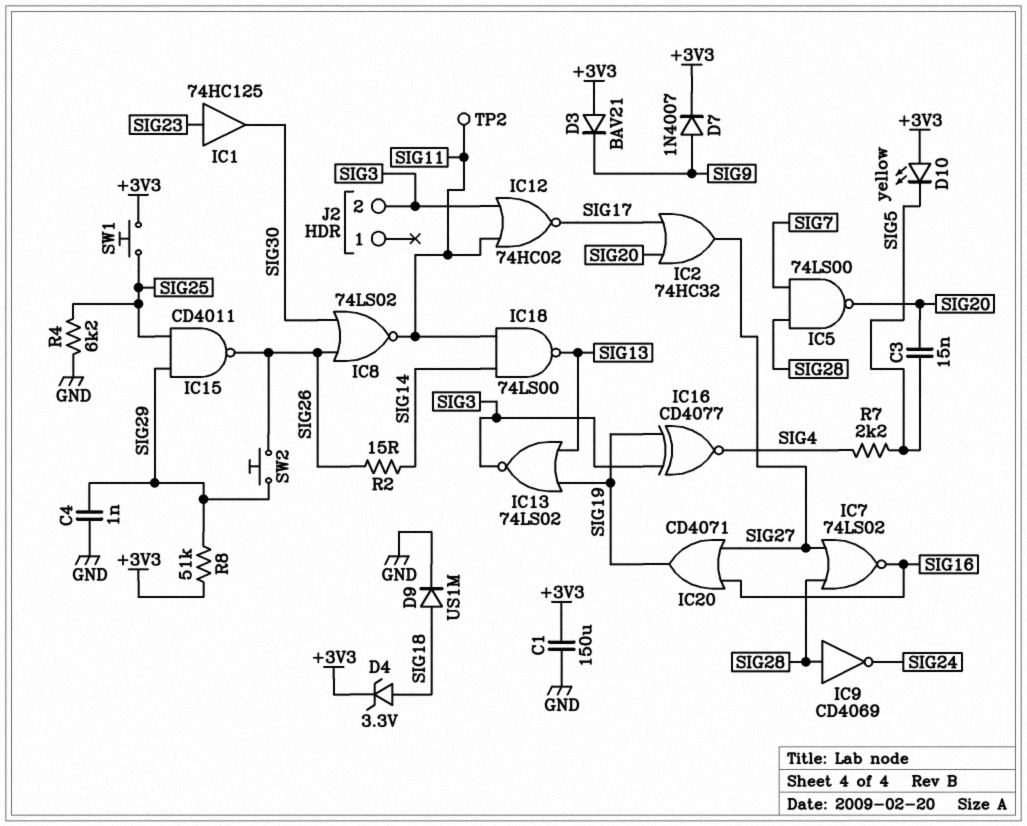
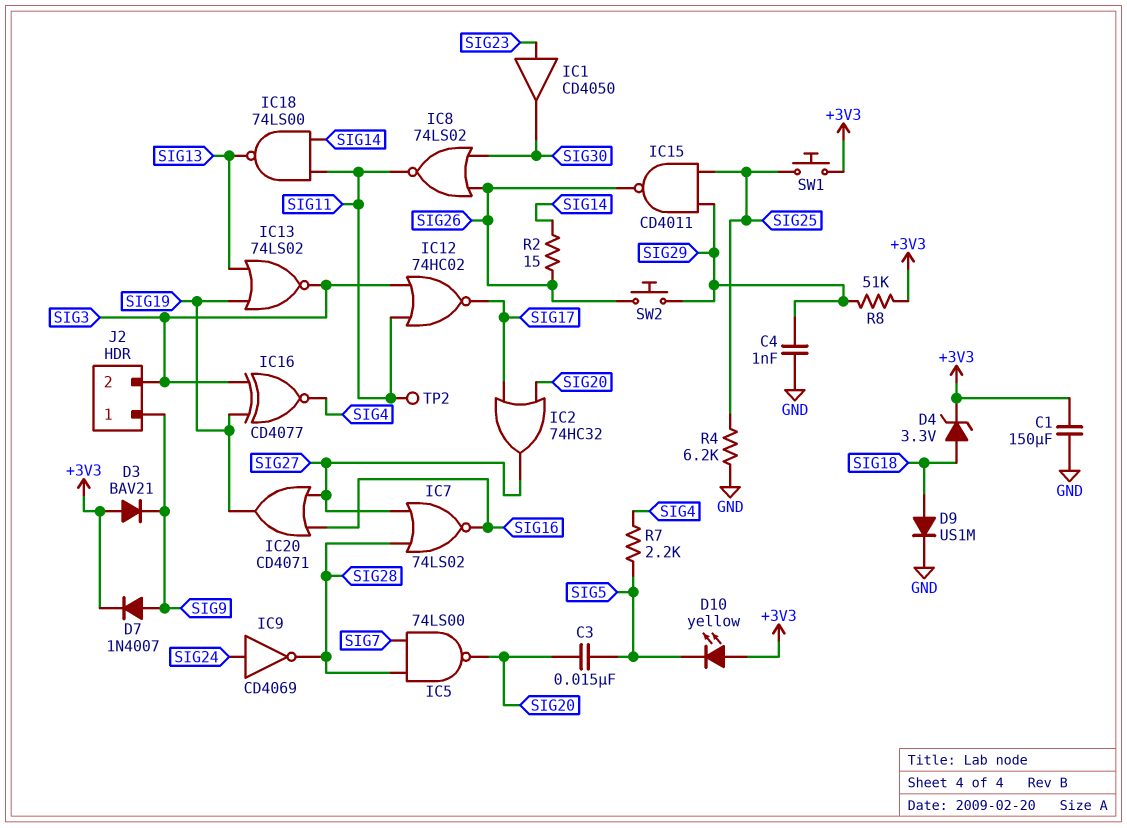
IC1: buffer 74HC125 (in SIG23, out SIG30) -> buffer CD4050 (in SIG23, out SIG30)
IC9: NOT CD4069 (in SIG28, out SIG24) -> NOT CD4069 (in SIG24, out SIG28)
J2 pin 1: none -> SIG9

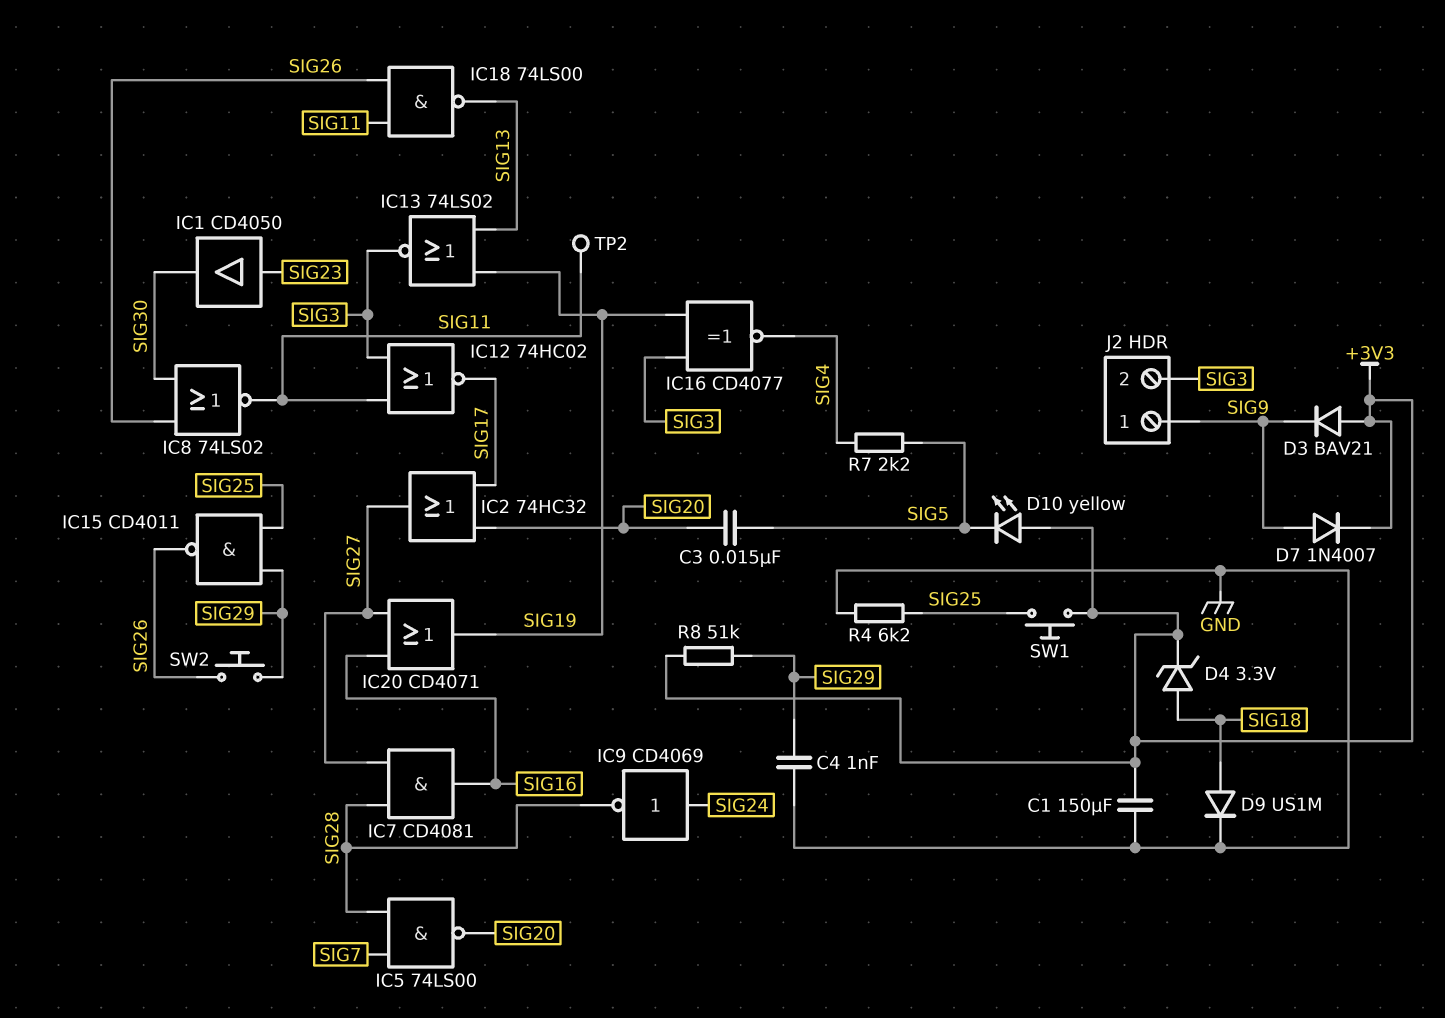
IC7: NOR 74LS02 (in SIG27, in SIG28, out SIG16) -> AND CD4081 (in SIG27, in SIG28, out SIG16)
IC18: NAND 74LS00 (in SIG11, in SIG14, out SIG13) -> NAND 74LS00 (in SIG11, in SIG26, out SIG13)
R2: 15 (SIG14, SIG26) -> none

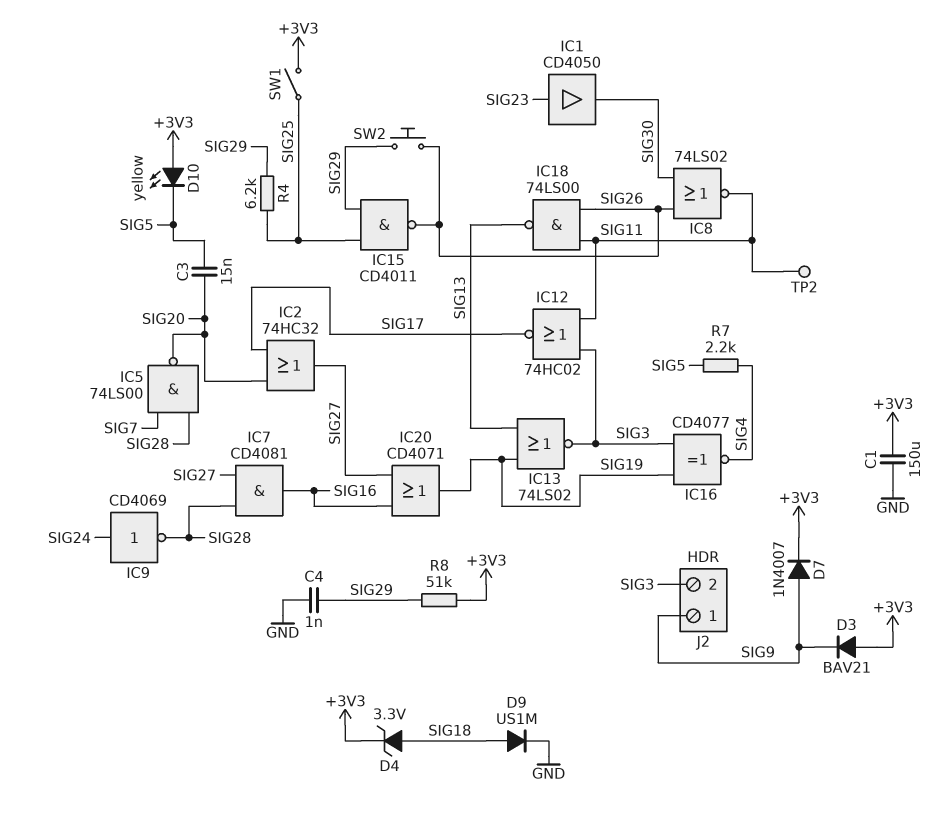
R4: 6.2k (GND, SIG25) -> 6.2k (SIG25, SIG29)
SW1: button (+3V3, SIG25) -> switch (+3V3, SIG25)

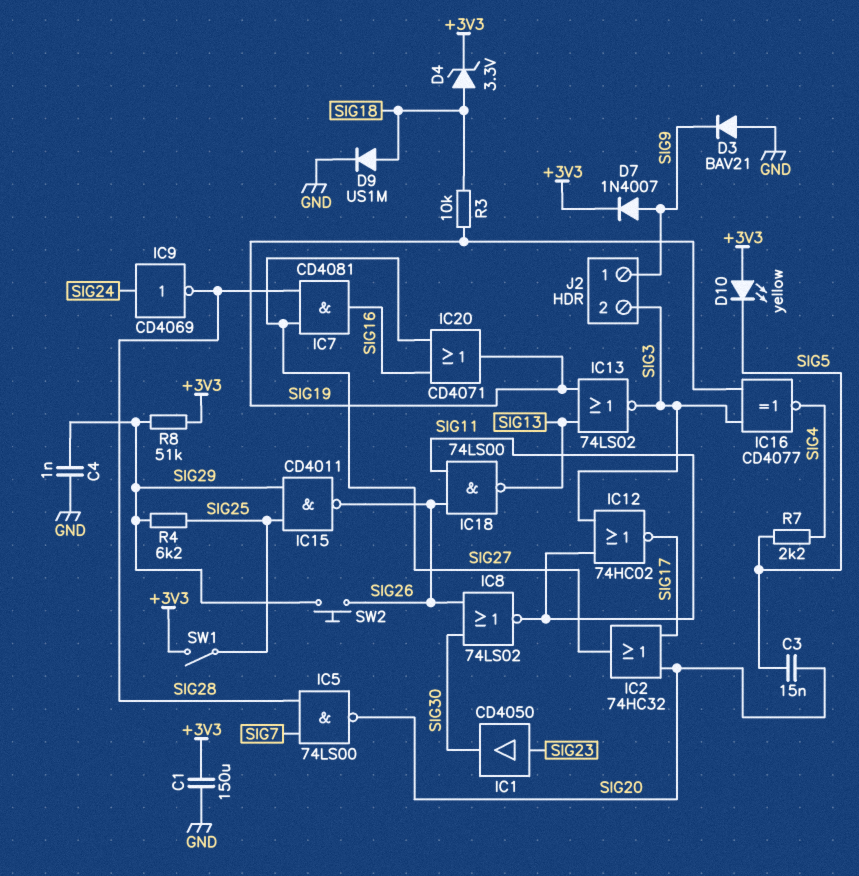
D3: diode BAV21 (A +3V3, K SIG9) -> diode BAV21 (A GND, K SIG9)
R3: none -> 10k (SIG18, SIG19)
TP2: test point (SIG11) -> none

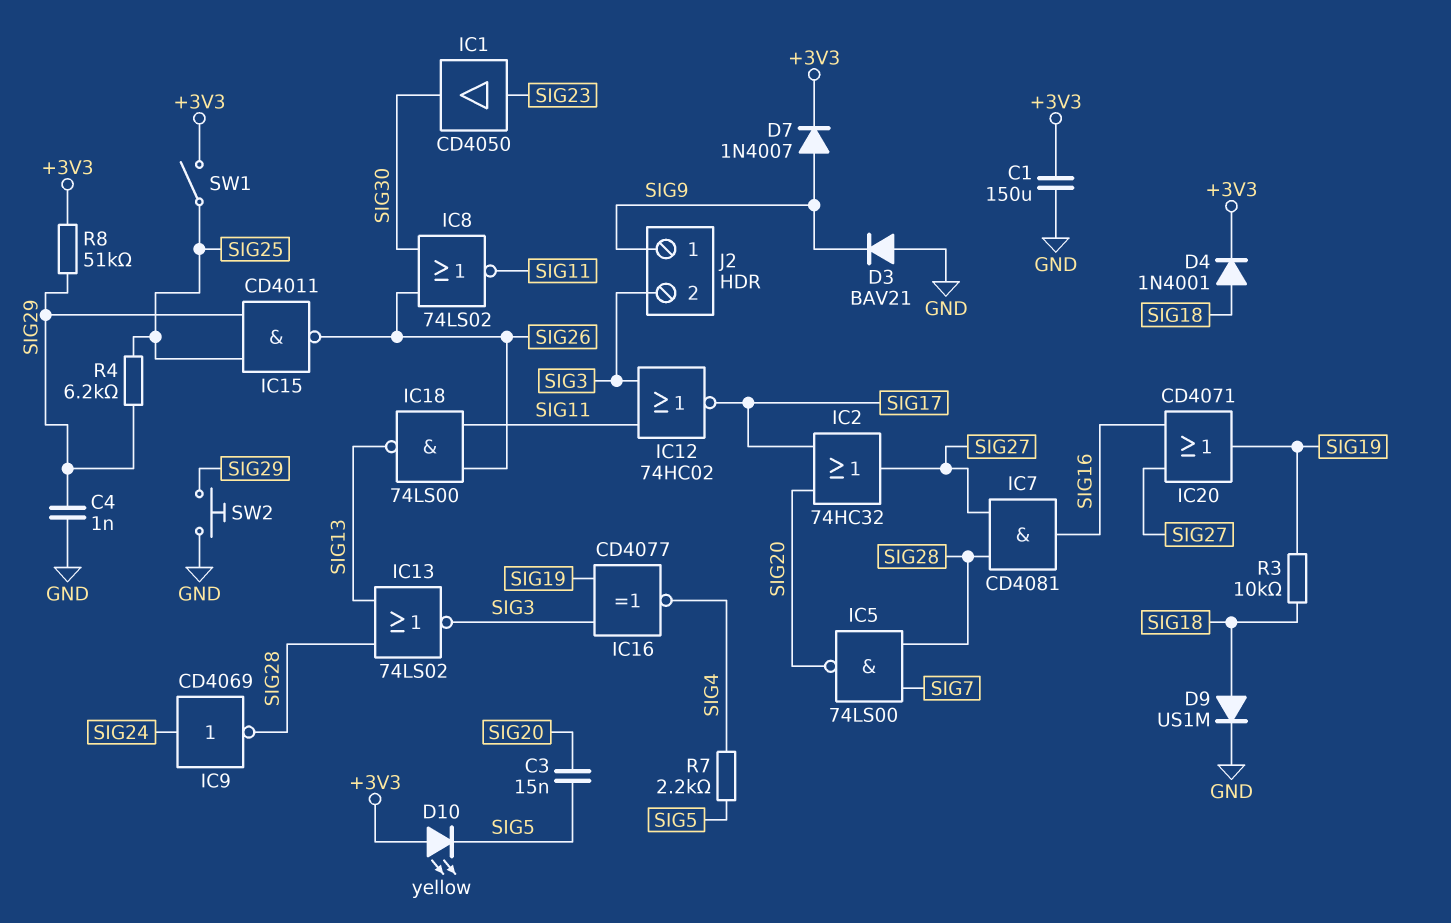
D4: zener 3.3V (A SIG18, K +3V3) -> diode 1N4001 (A SIG18, K +3V3)
IC13: NOR 74LS02 (in SIG13, in SIG19, out SIG3) -> NOR 74LS02 (in SIG13, in SIG28, out SIG3)
SW2: button (SIG26, SIG29) -> button (GND, SIG29)

